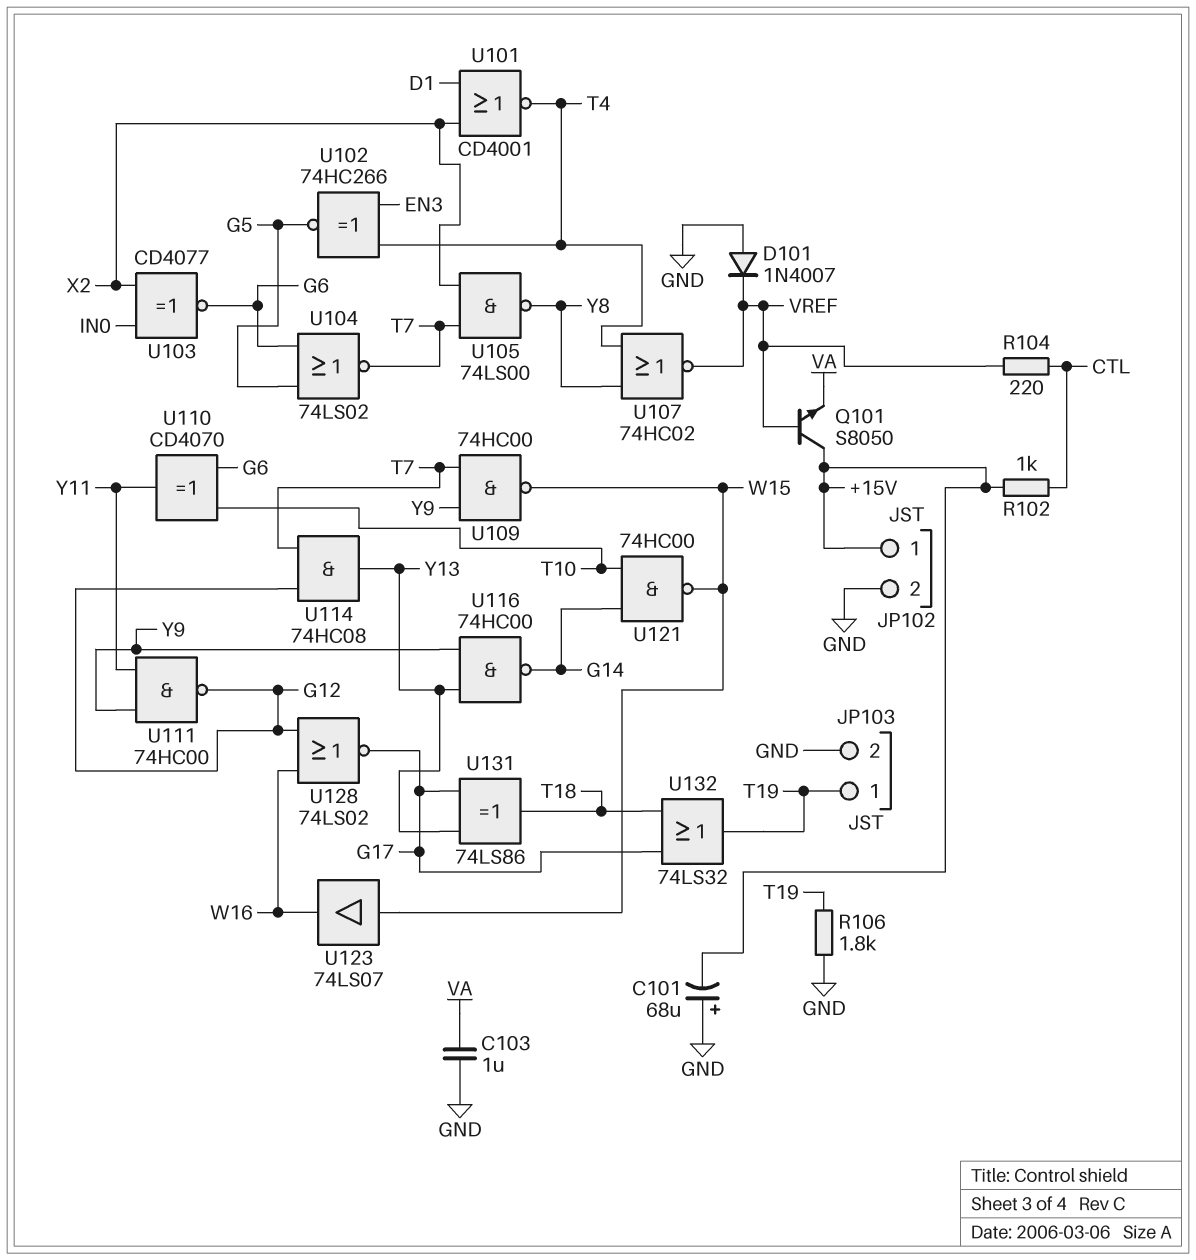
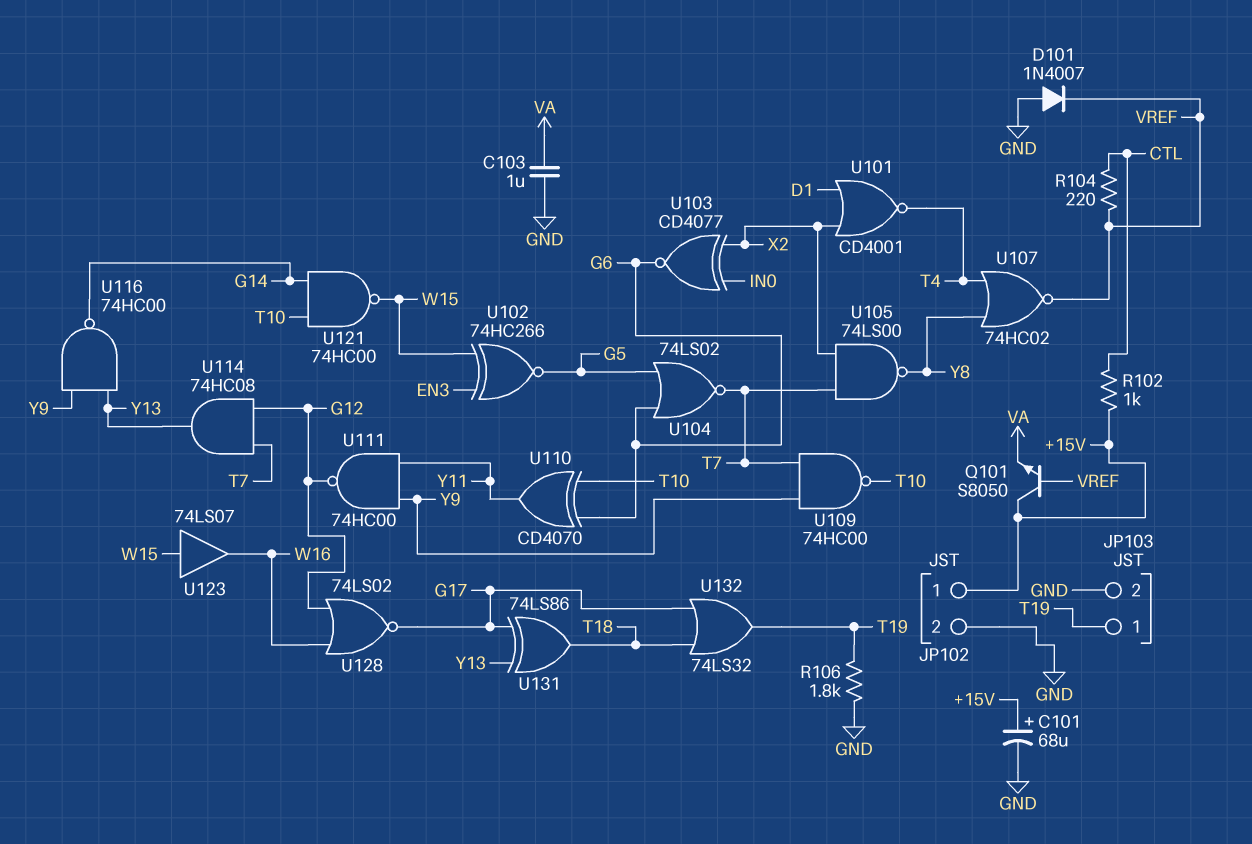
C101: 68uF (plus GND, minus +15V) -> 68uF (plus +15V, minus GND)
U102: XNOR 74HC266 (in EN3, in T4, out G5) -> XNOR 74HC266 (in EN3, in W15, out G5)
U109: NAND 74HC00 (in T7, in Y9, out W15) -> NAND 74HC00 (in T7, in Y9, out T10)

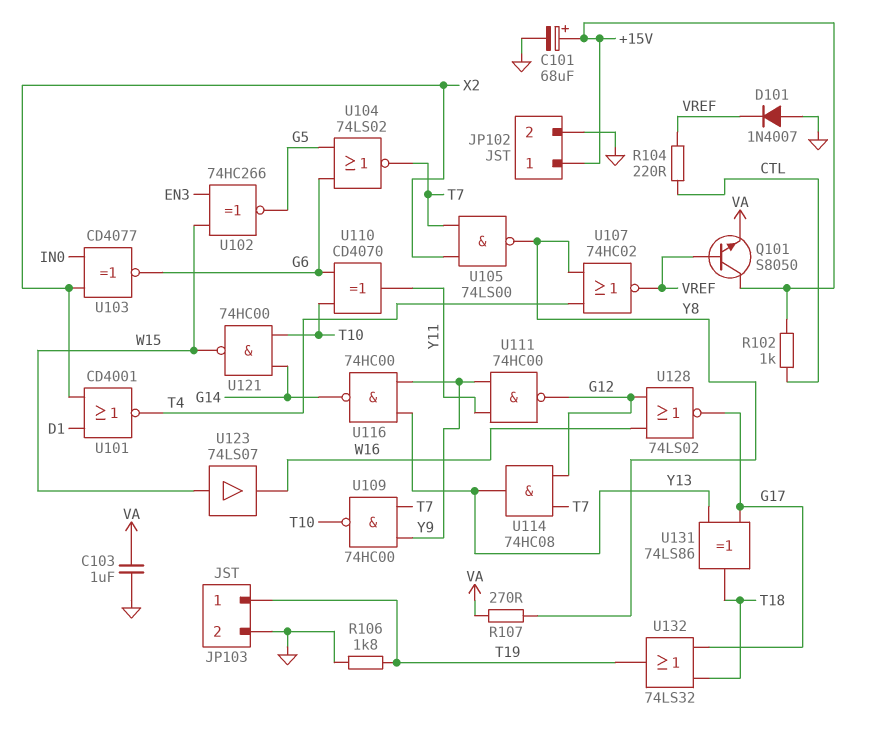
R107: none -> 270 (VA, Y8)

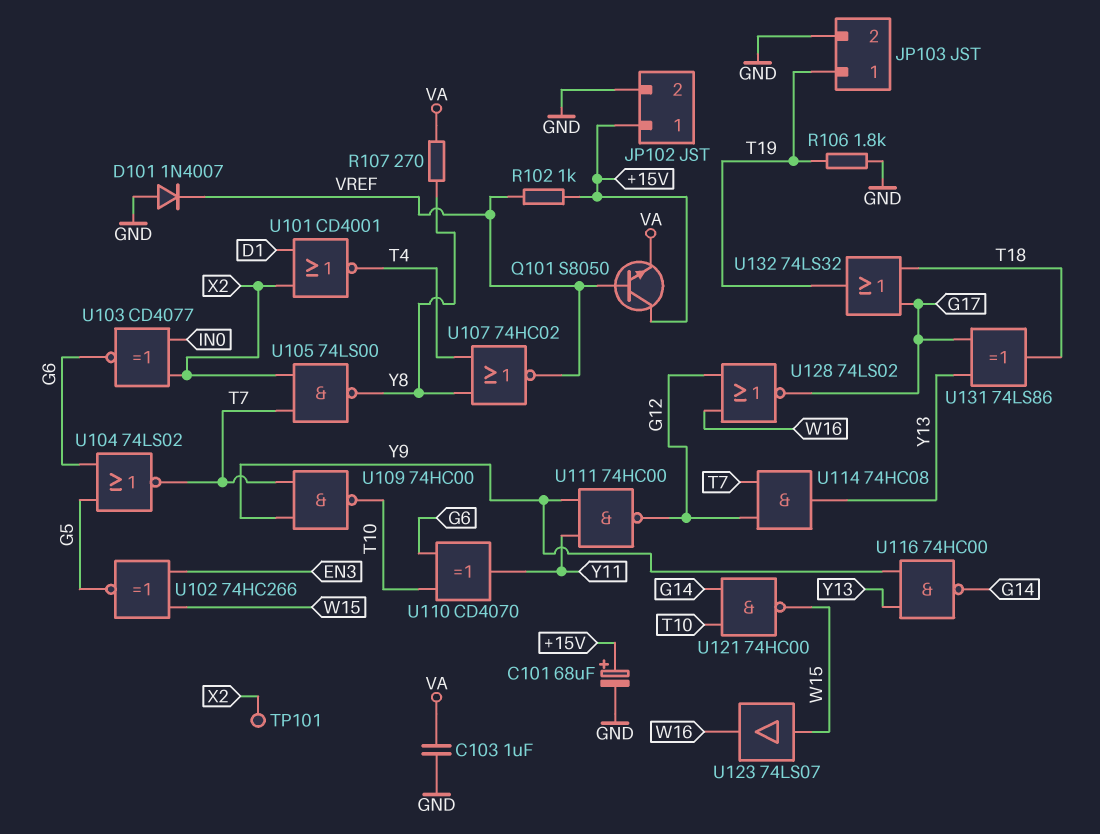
R102: 1k (+15V, CTL) -> 1k (+15V, VREF)
R104: 220 (CTL, VREF) -> none
TP101: none -> test point (X2)

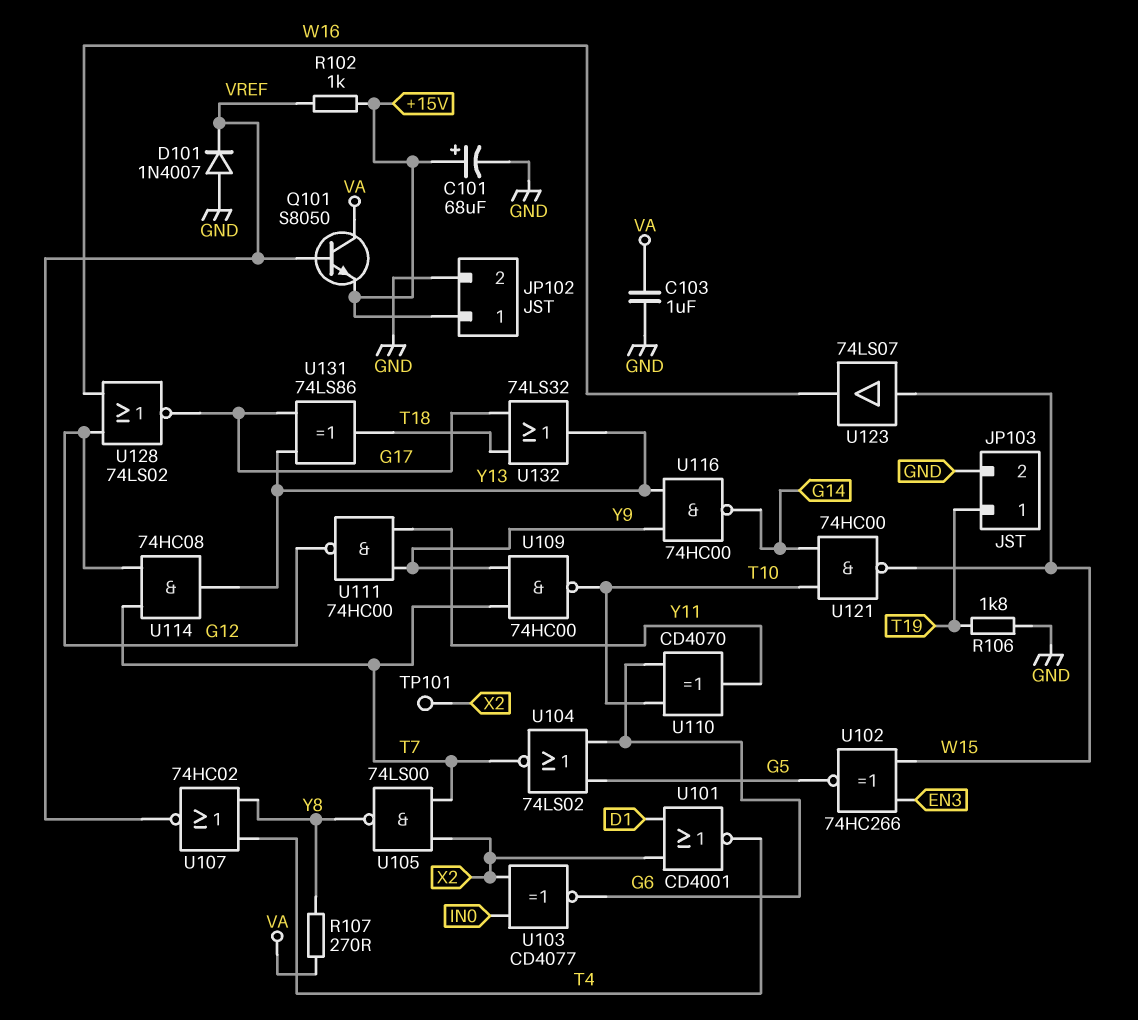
Q101: NPN S8050 (B VREF, C +15V, E VA) -> NPN S8050 (B VREF, C VA, E +15V)
U132: OR 74LS32 (in G17, in T18, out T19) -> OR 74LS32 (in G17, in T18, out Y13)

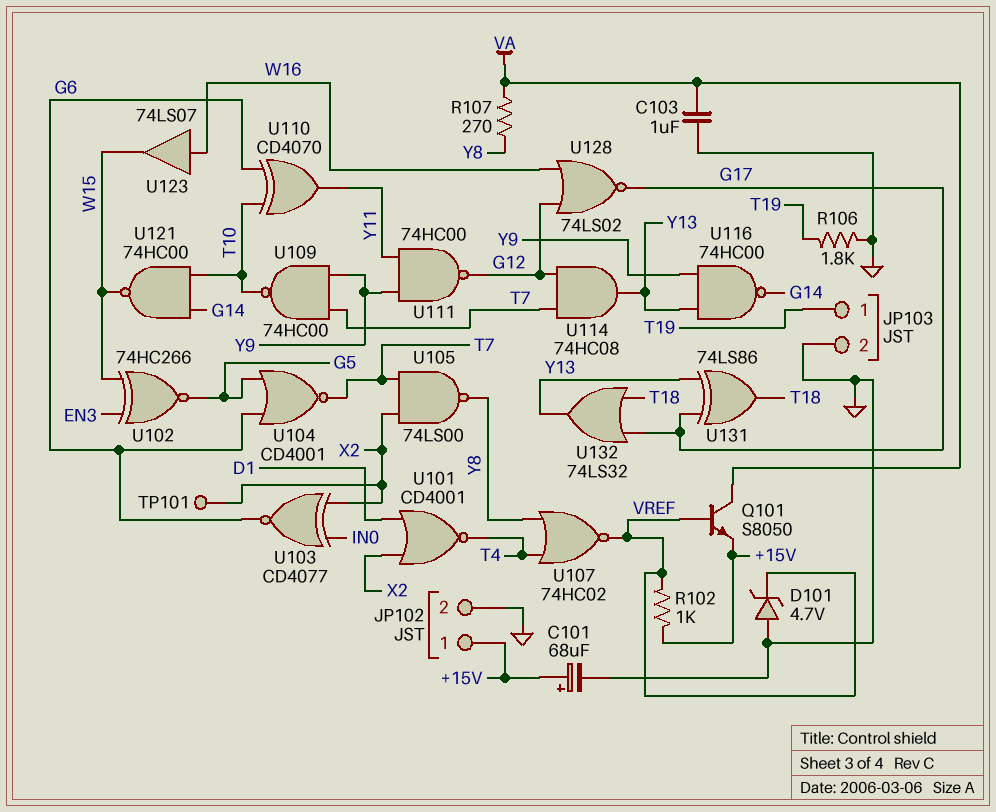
D101: diode 1N4007 (A GND, K VREF) -> zener 4.7V (A GND, K VREF)
U104: NOR 74LS02 (in G5, in G6, out T7) -> NOR CD4001 (in G5, in G6, out T7)
U123: buffer 74LS07 (in W15, out W16) -> buffer 74LS07 (in W16, out W15)

